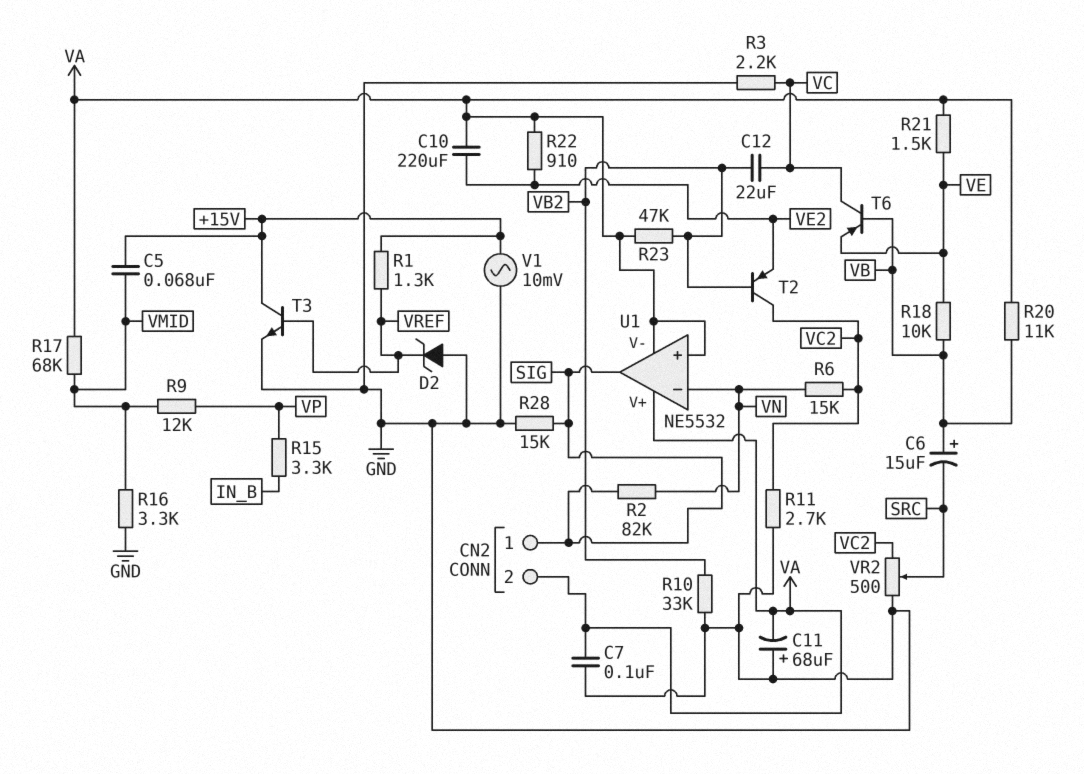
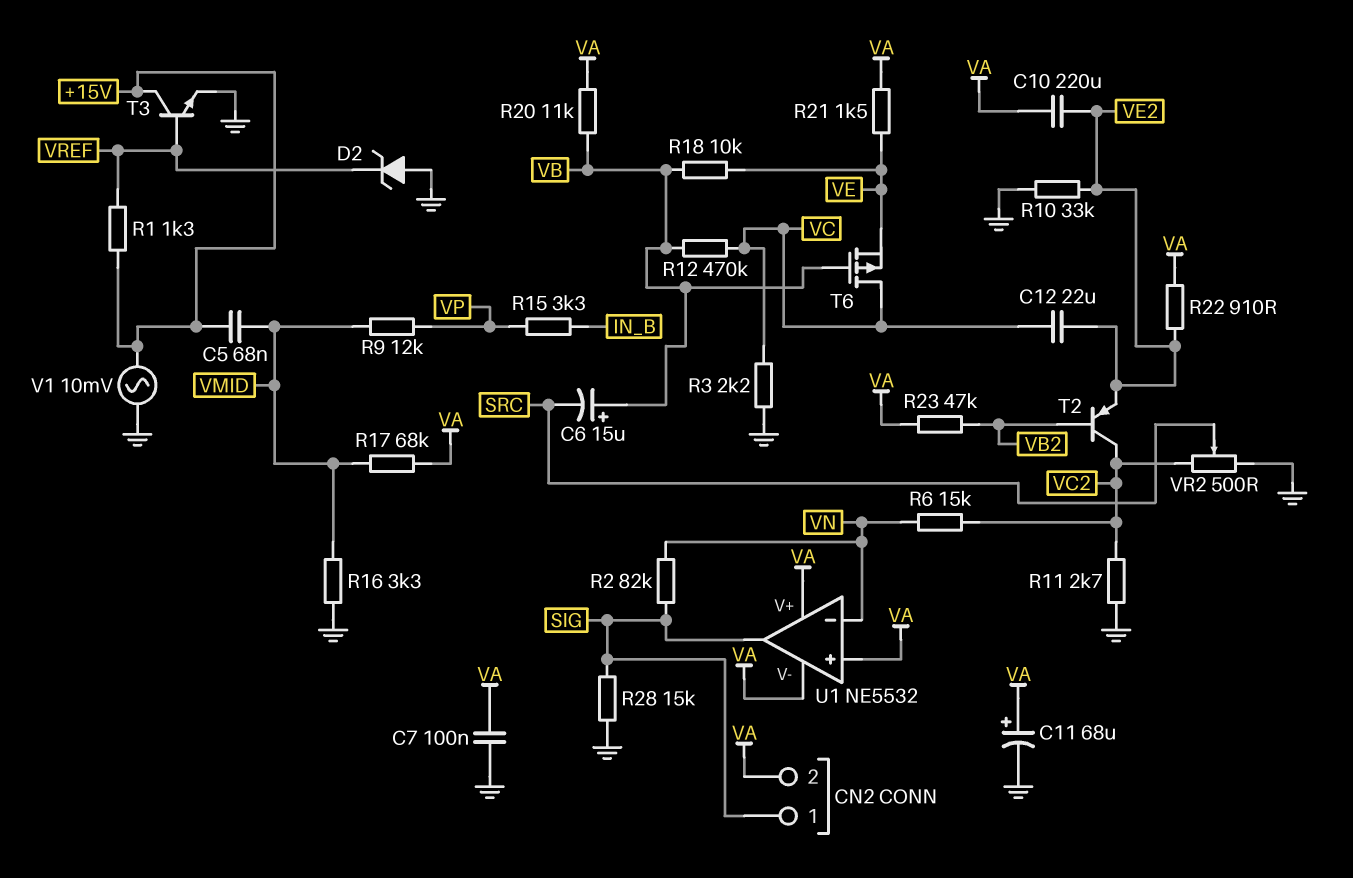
C11: 68uF (plus GND, minus VA) -> 68uF (plus VA, minus GND)
C12: 22uF (VB2, VC) -> 22uF (VC, VE2)
R10: 33k (GND, VB2) -> 33k (GND, VE2)
R12: none -> 470k (VB, VC)
T6: PNP (B VB, C VC, E VE) -> PMOS (G VB, D VC, S VE)

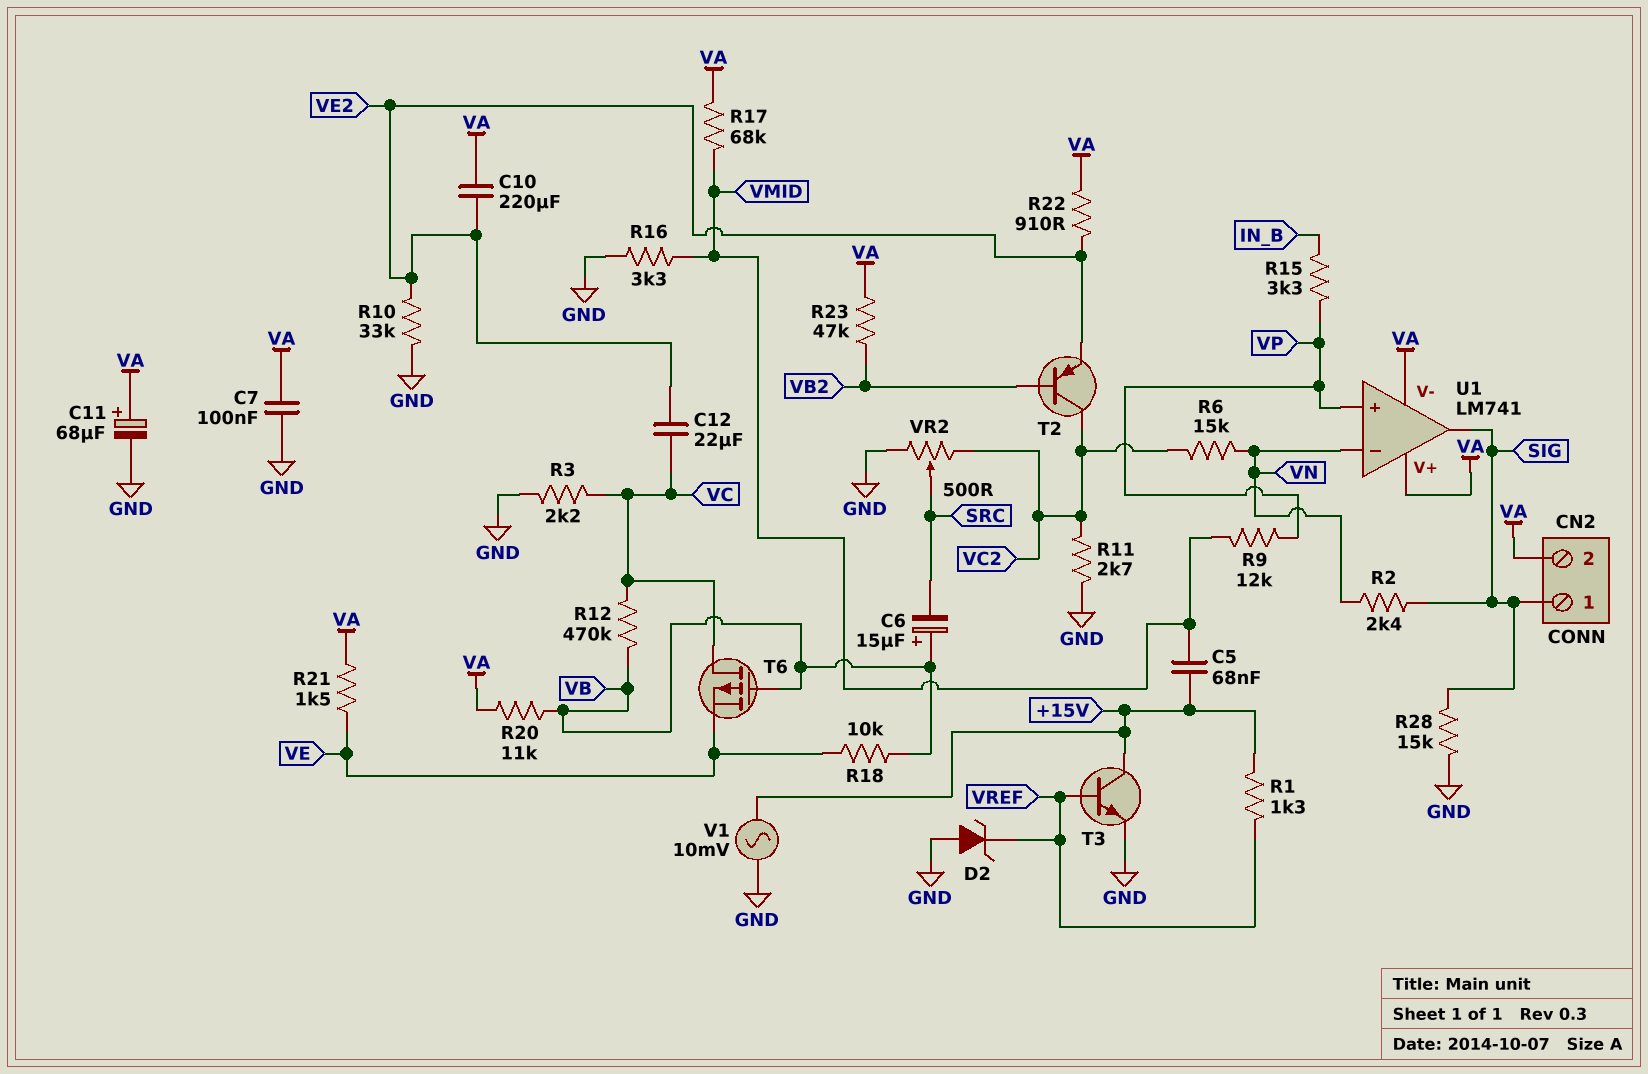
R2: 82k (SIG, VN) -> 2.4k (SIG, VN)
U1: NE5532 -> LM741
U1 pin in+: VA -> VP

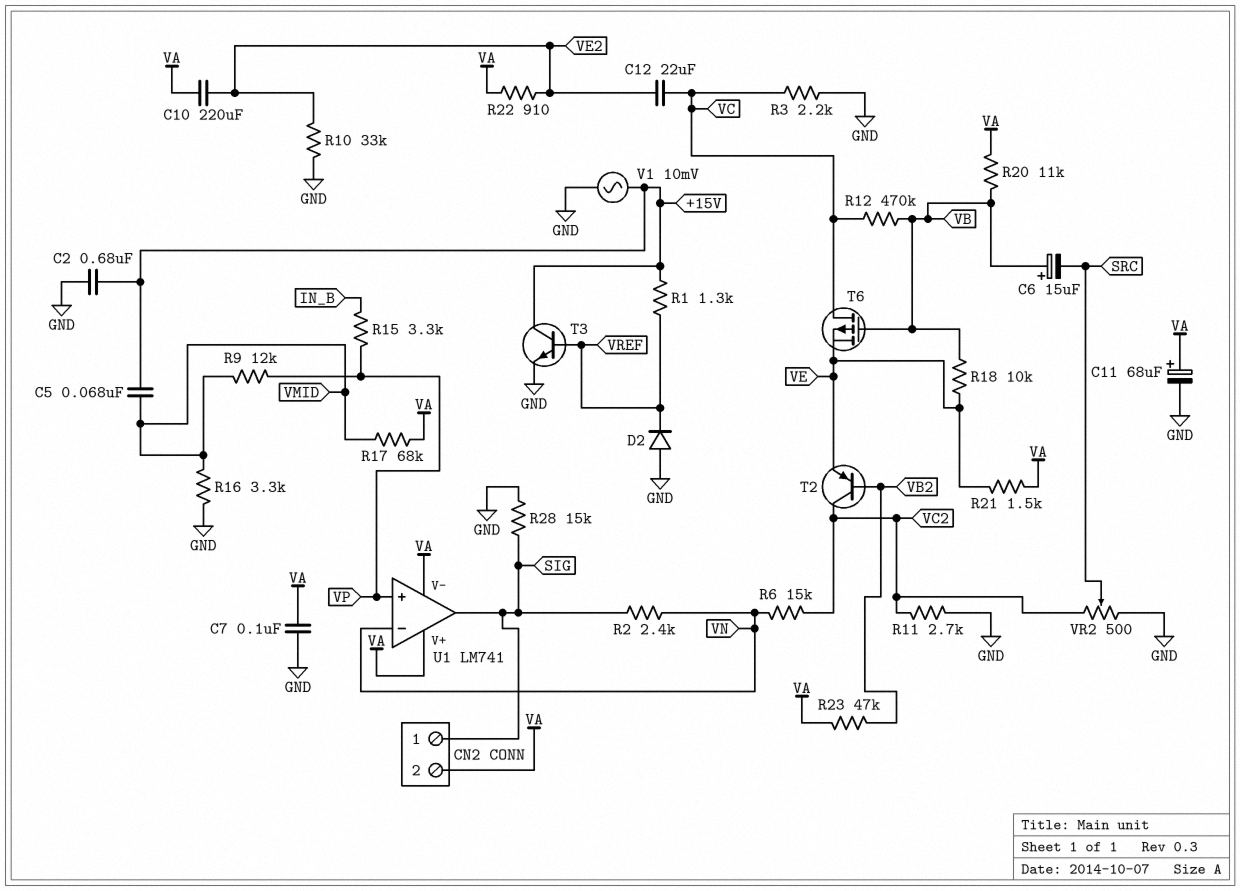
C2: none -> 680nF (+15V, GND)
D2: zener (A GND, K VREF) -> diode (A GND, K VREF)
T2: PNP (B VB2, C VC2, E VE2) -> PNP (B VB2, C VC2, E VE)

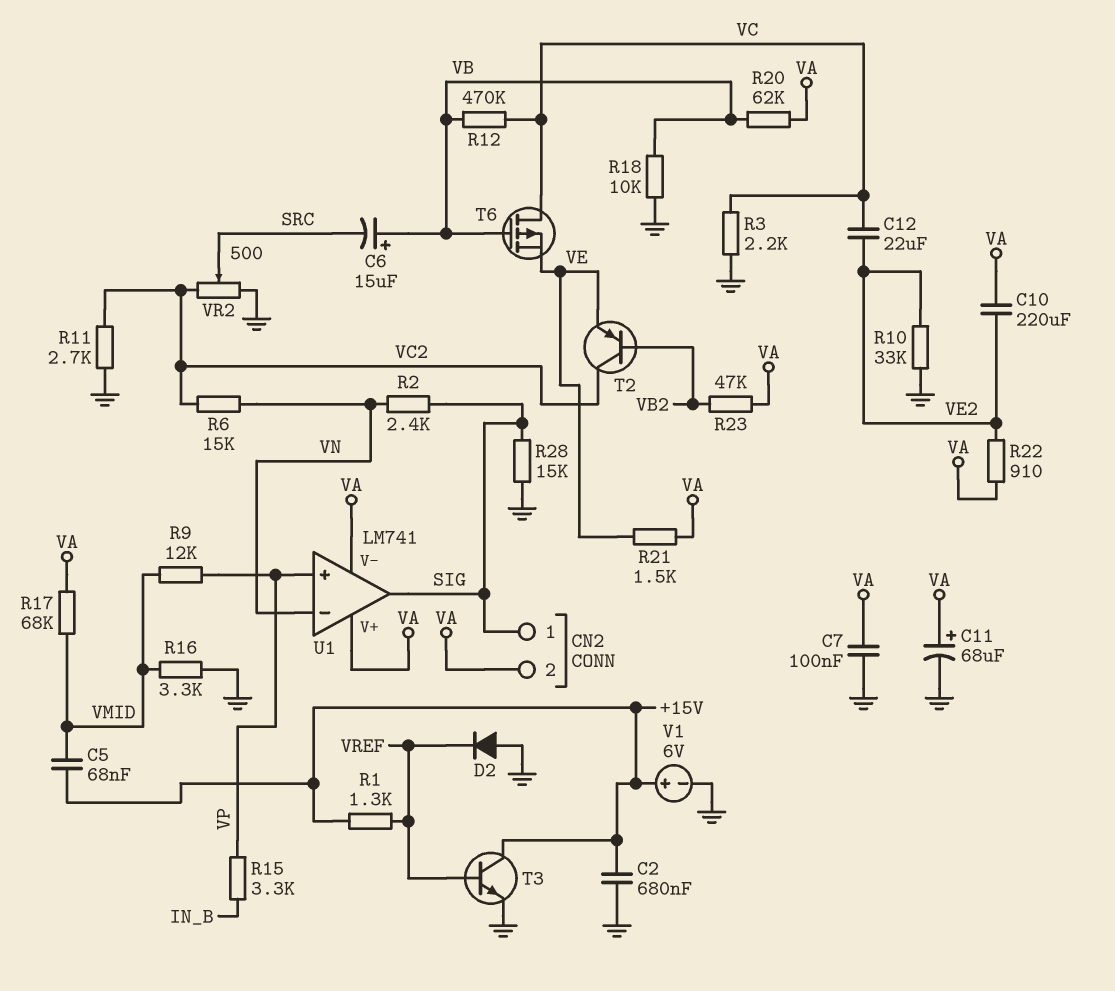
R18: 10k (VB, VE) -> 10k (GND, VB)
R20: 11k (VA, VB) -> 62k (VA, VB)
V1: AC 10mV (+15V, GND) -> 6V (plus +15V, minus GND)

